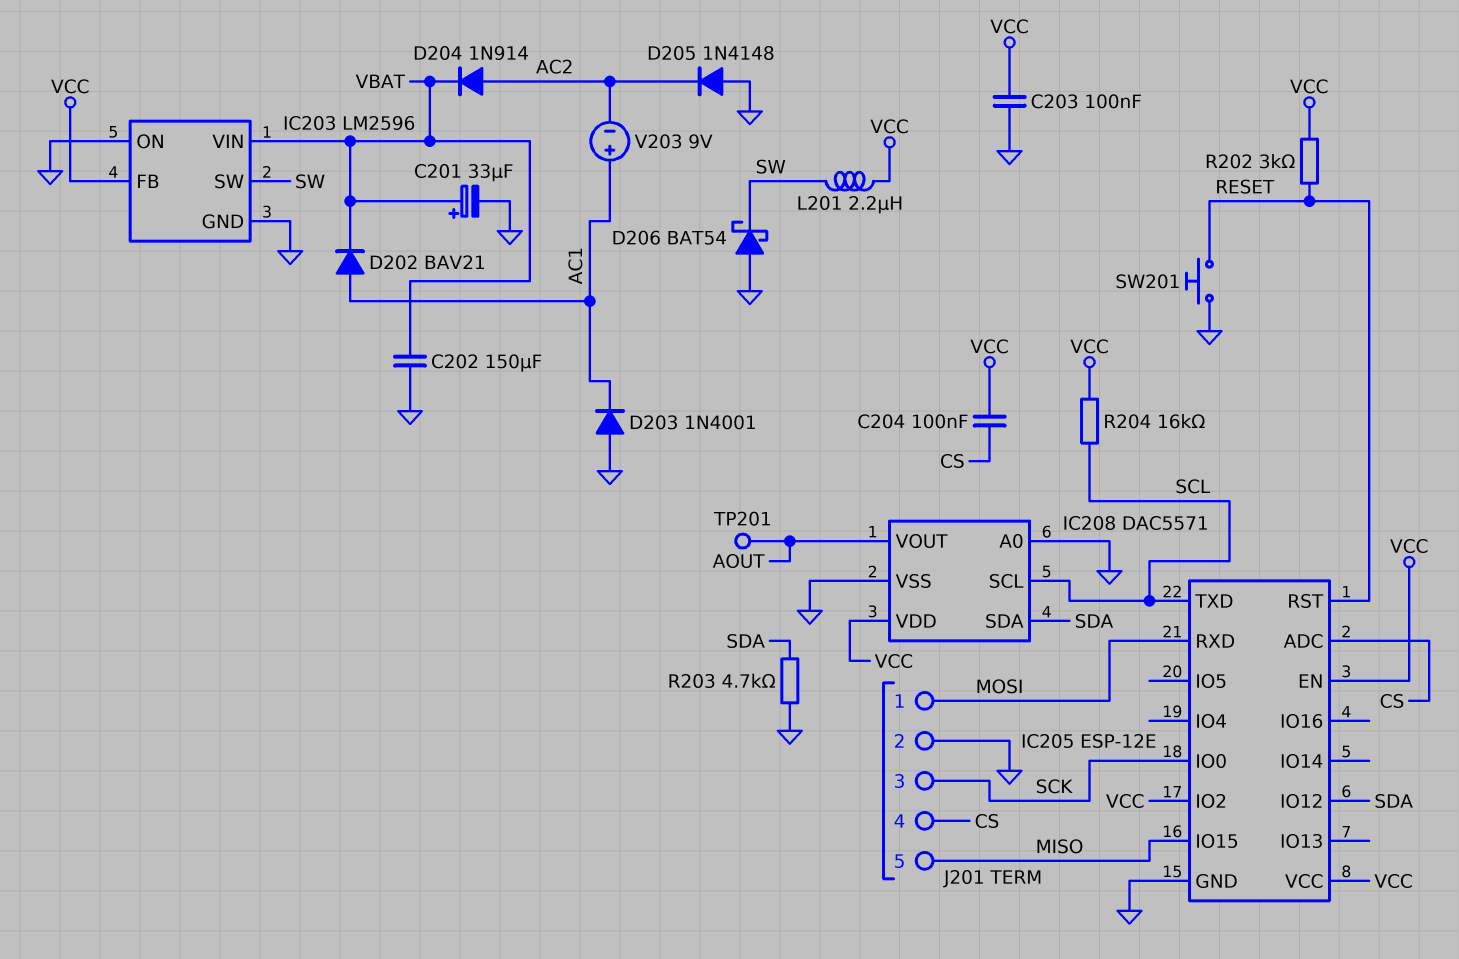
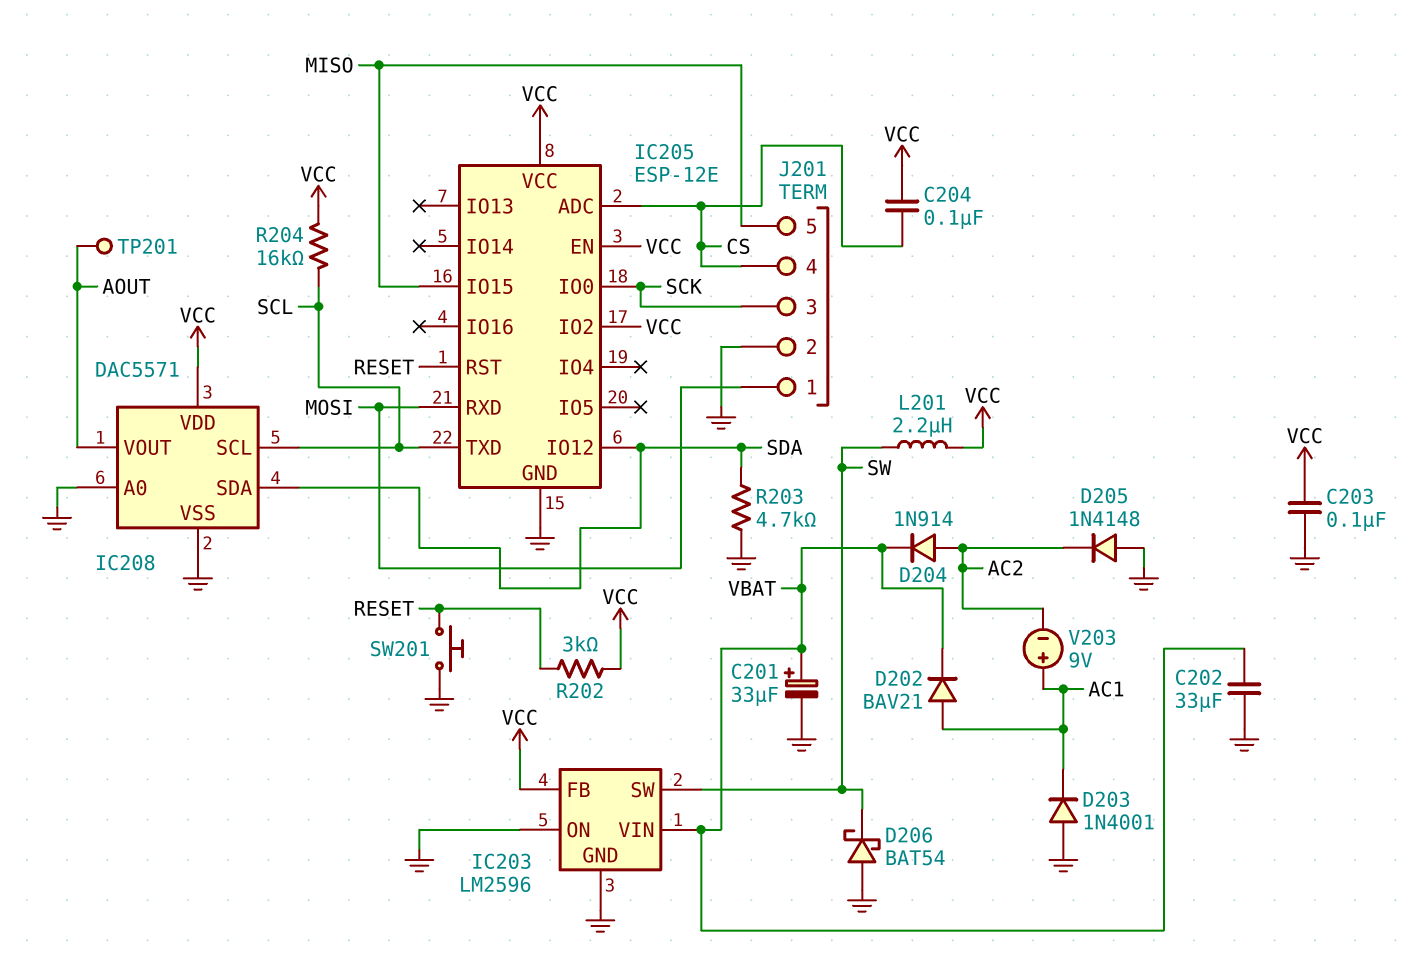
C202: 150uF (GND, VBAT) -> 33uF (GND, VBAT)

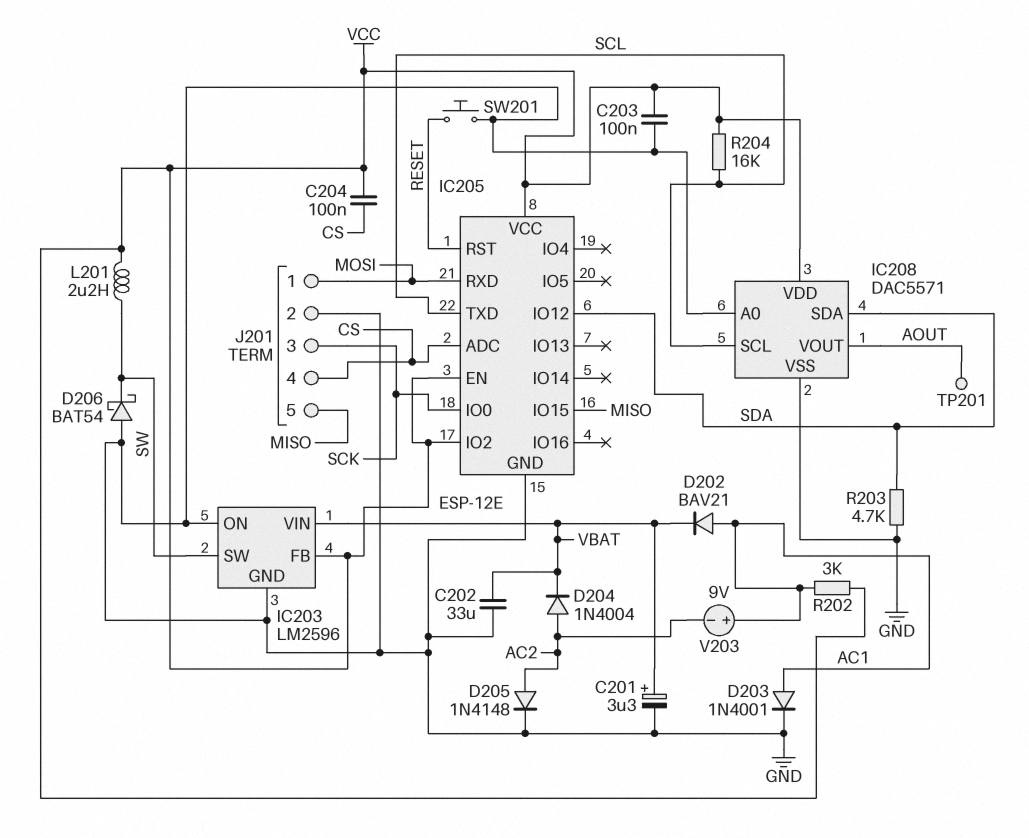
C201: 33uF (plus VBAT, minus GND) -> 3.3uF (plus VBAT, minus GND)
D203: diode 1N4001 (A GND, K AC1) -> diode 1N4001 (A AC1, K GND)
D204: diode 1N914 (A AC2, K VBAT) -> diode 1N4004 (A AC2, K VBAT)
D205: diode 1N4148 (A GND, K AC2) -> diode 1N4148 (A AC2, K GND)
R202: 3k (RESET, VCC) -> 3k (AC1, VCC)

